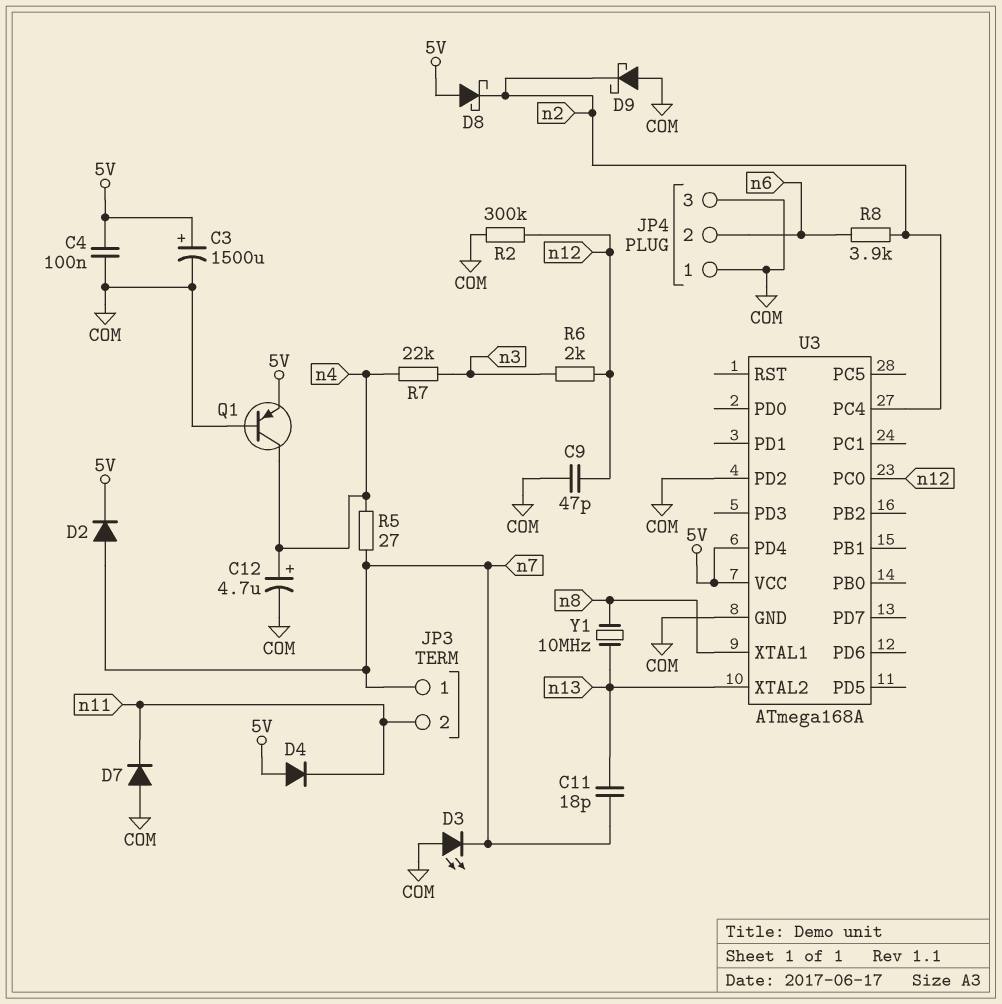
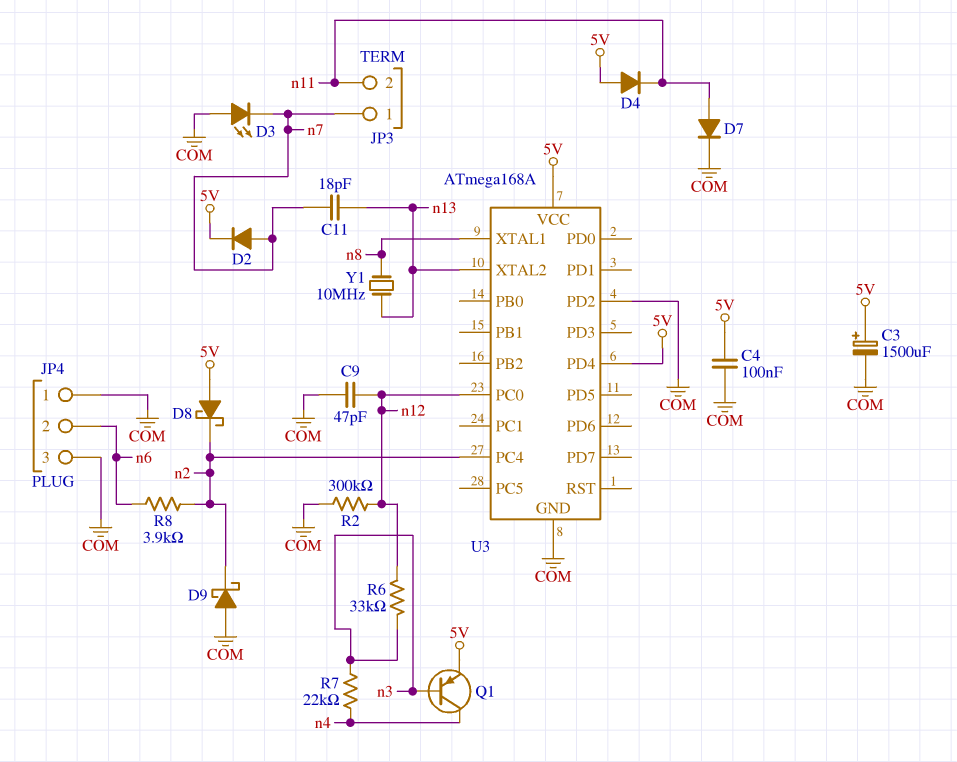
C12: 4.7uF (plus n4, minus COM) -> none
D7: diode (A COM, K n11) -> diode (A n11, K COM)
Q1: PNP (B COM, C n4, E 5V) -> PNP (B n3, C n4, E 5V)
R5: 27 (n4, n7) -> none
R6: 2k (n3, n12) -> 33k (n3, n12)

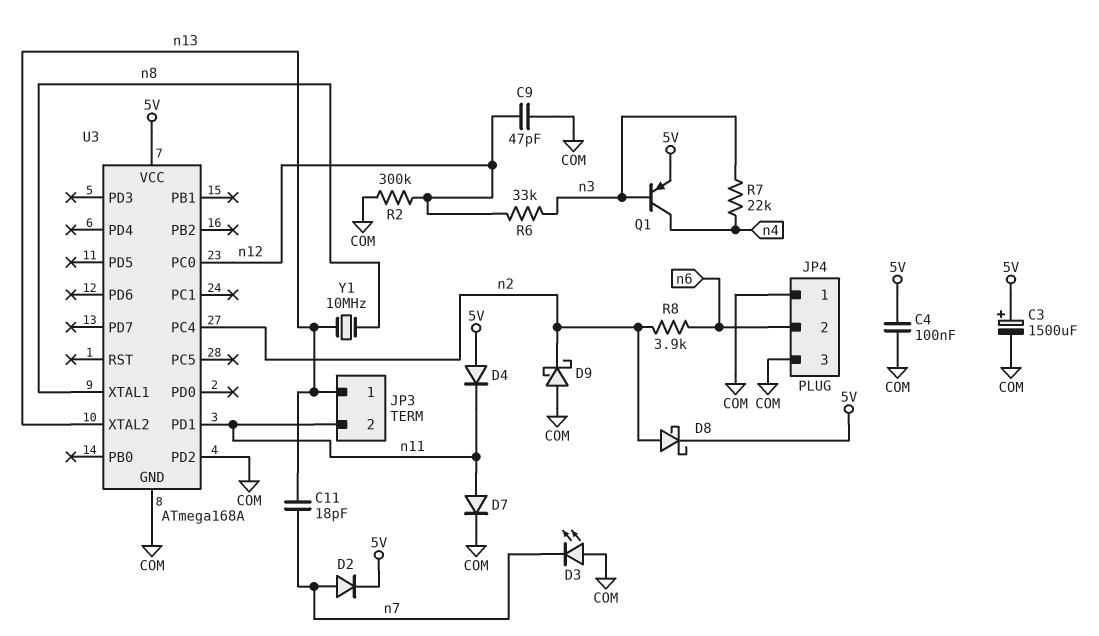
D8: schottky (A 5V, K n2) -> schottky (A n2, K 5V)
JP3 pin 1: n7 -> n13
U3 pin PD1: none -> n11
U3 pin PD4: 5V -> none

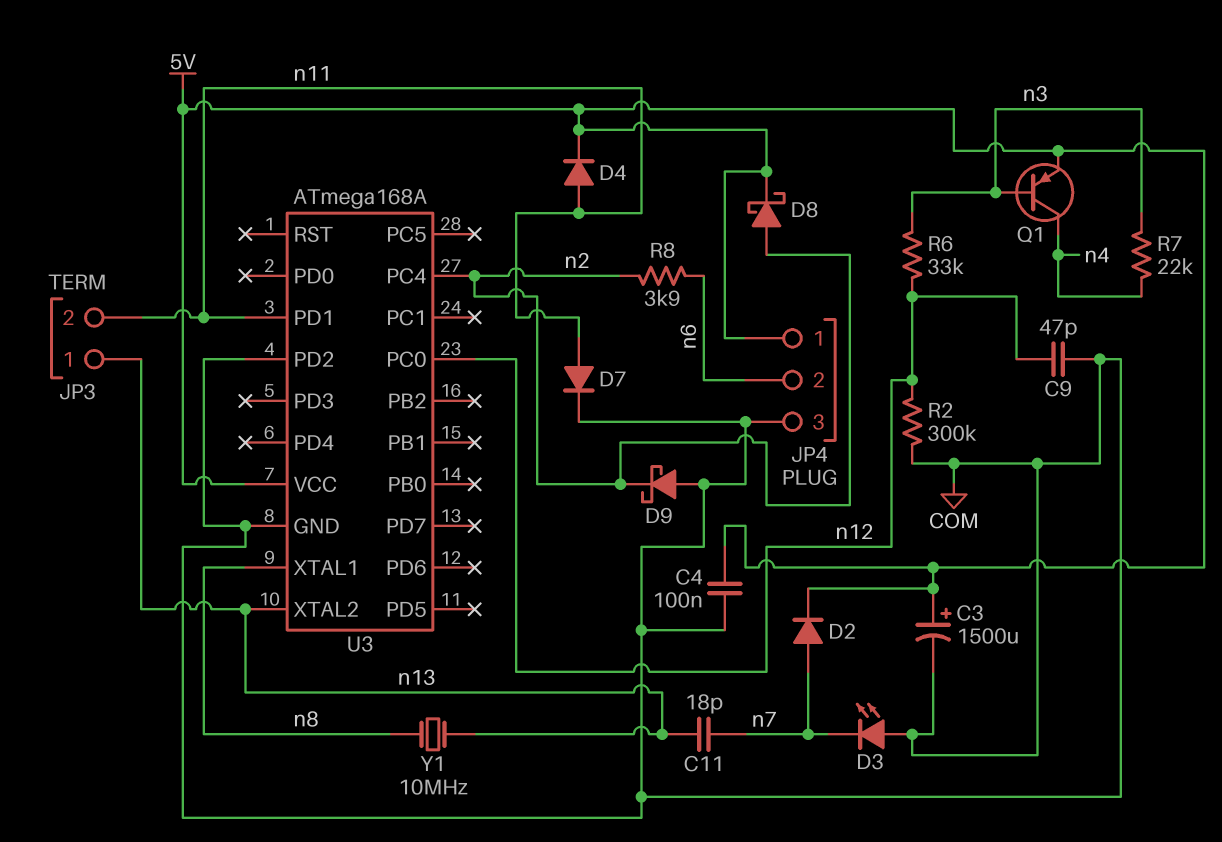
D4: diode (A 5V, K n11) -> diode (A n11, K 5V)
JP4 pin 1: COM -> 5V

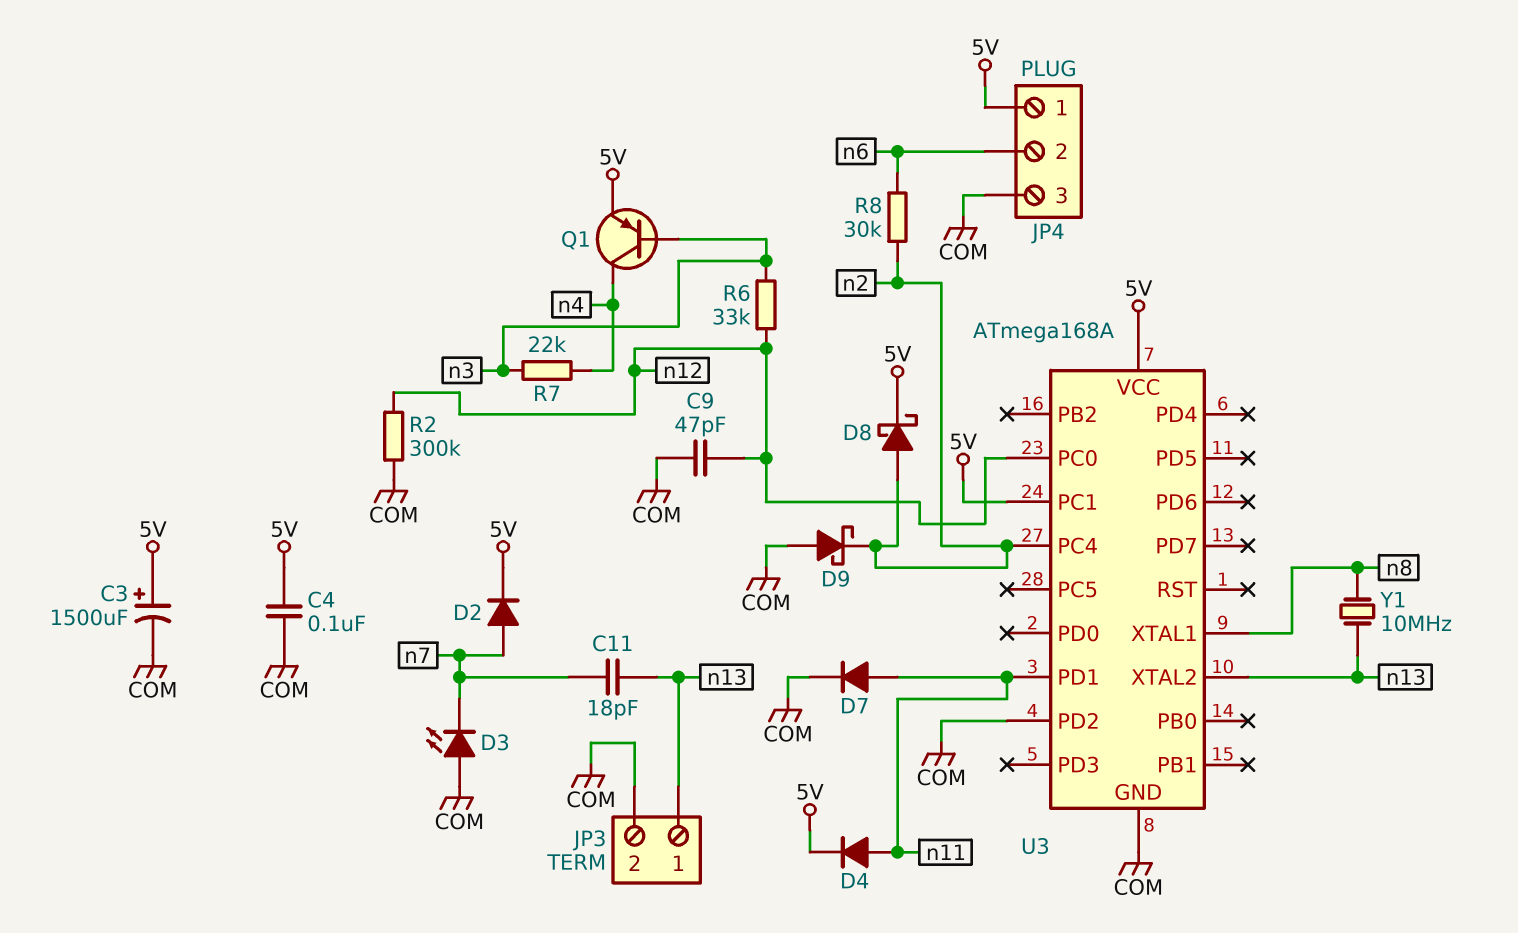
JP3 pin 2: n11 -> COM
R8: 3.9k (n2, n6) -> 30k (n2, n6)
U3 pin PC1: none -> 5V

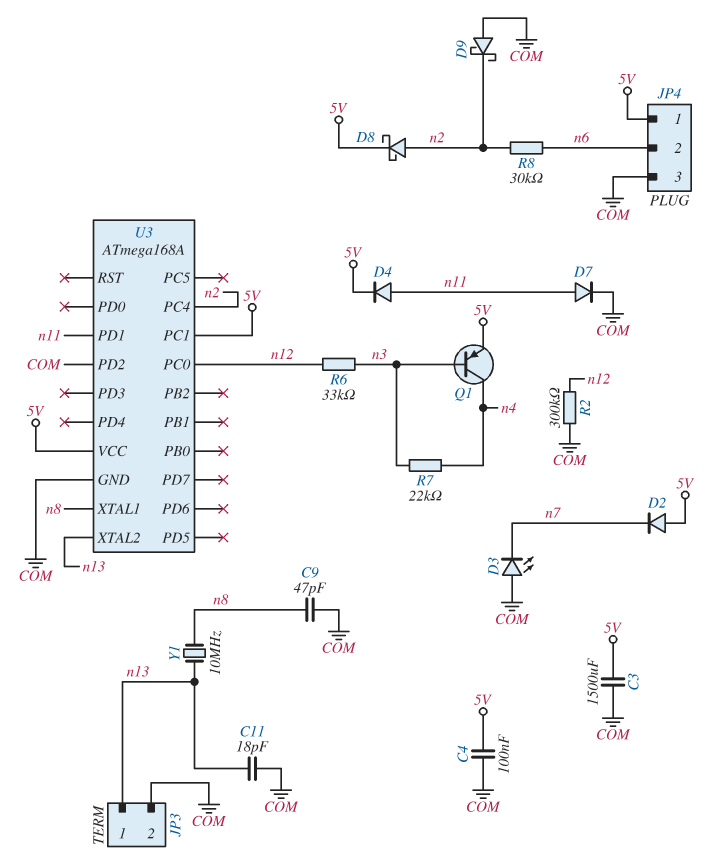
C3: 1500uF (plus 5V, minus COM) -> 1500uF (5V, COM)
C9: 47pF (COM, n12) -> 47pF (COM, n8)
C11: 18pF (n7, n13) -> 18pF (COM, n13)
D2: diode (A n7, K 5V) -> diode (A 5V, K n7)

